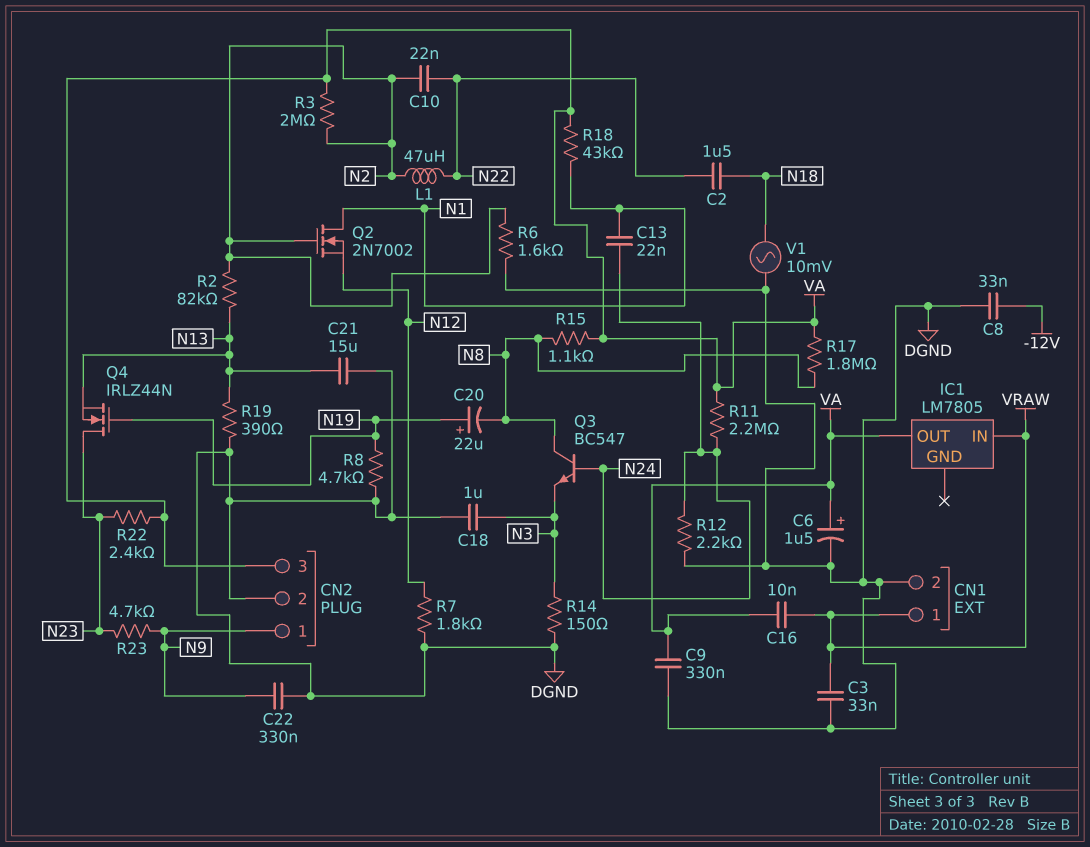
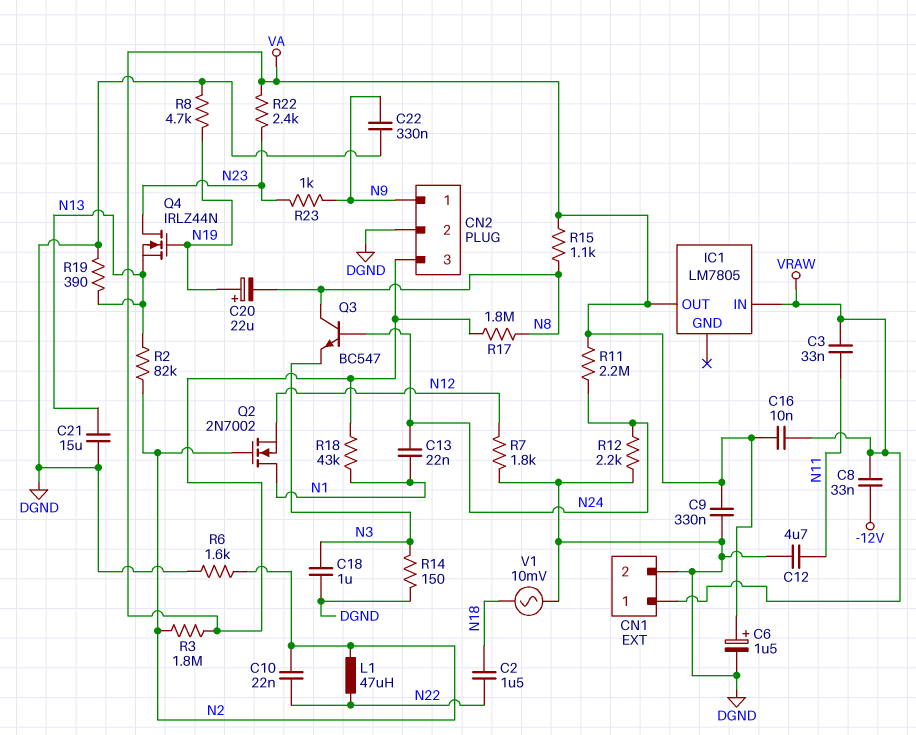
C3: 33nF (DGND, VRAW) -> 33nF (N11, VRAW)
C8: 33nF (-12V, DGND) -> 33nF (-12V, VRAW)
C12: none -> 4.7uF (DGND, N11)
R3: 2M (N2, VA) -> 1.8M (N2, VA)
R23: 4.7k (N9, N23) -> 1k (N9, N23)

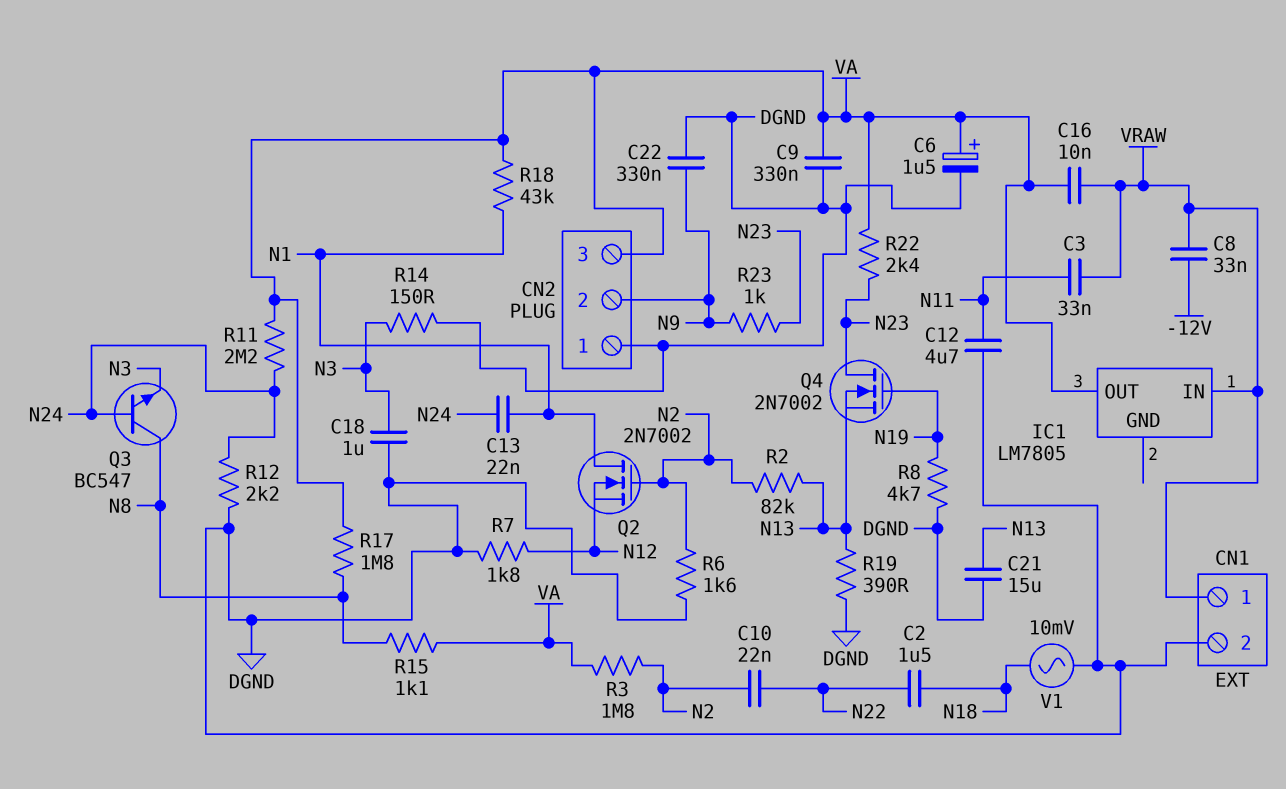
C20: 22uF (plus N19, minus N8) -> none
CN2 pin 1: N9 -> DGND
CN2 pin 2: DGND -> N9
L1: 47uH (N2, N22) -> none
Q4: NMOS IRLZ44N (G N19, D N23, S N13) -> NMOS 2N7002 (G N19, D N23, S N13)

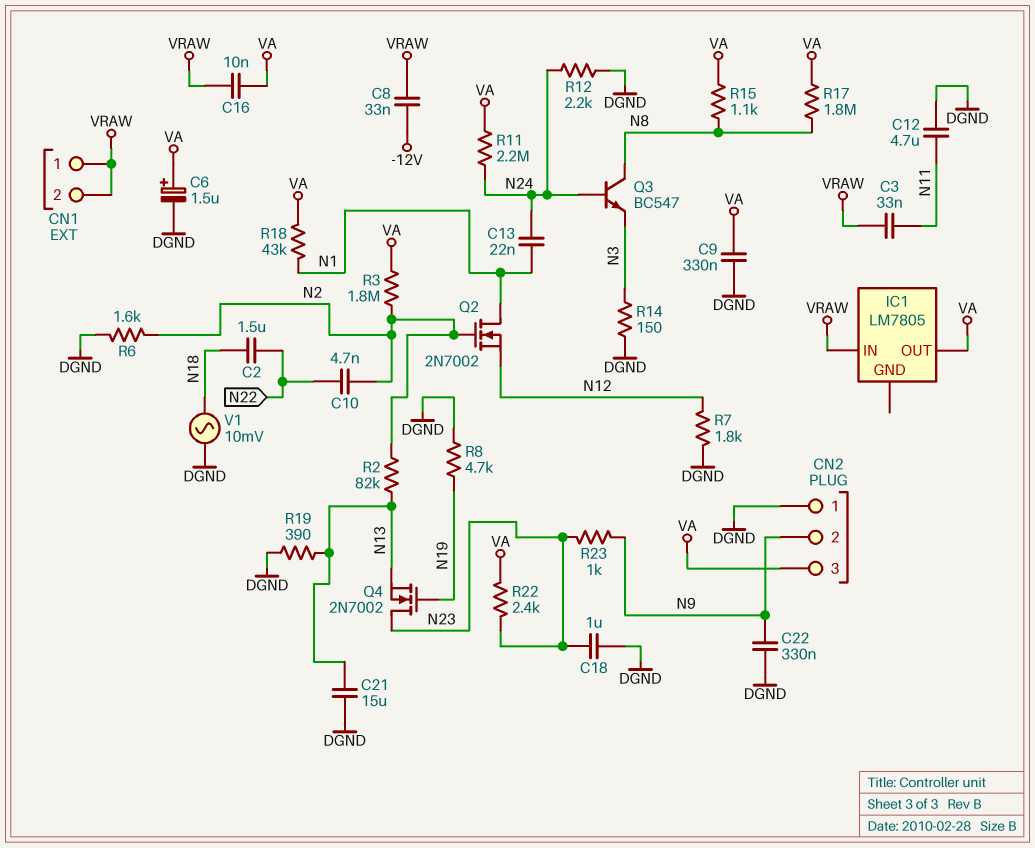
C10: 22nF (N2, N22) -> 4.7nF (N2, N22)
C18: 1uF (DGND, N3) -> 1uF (DGND, N23)
CN1 pin 2: DGND -> VRAW

